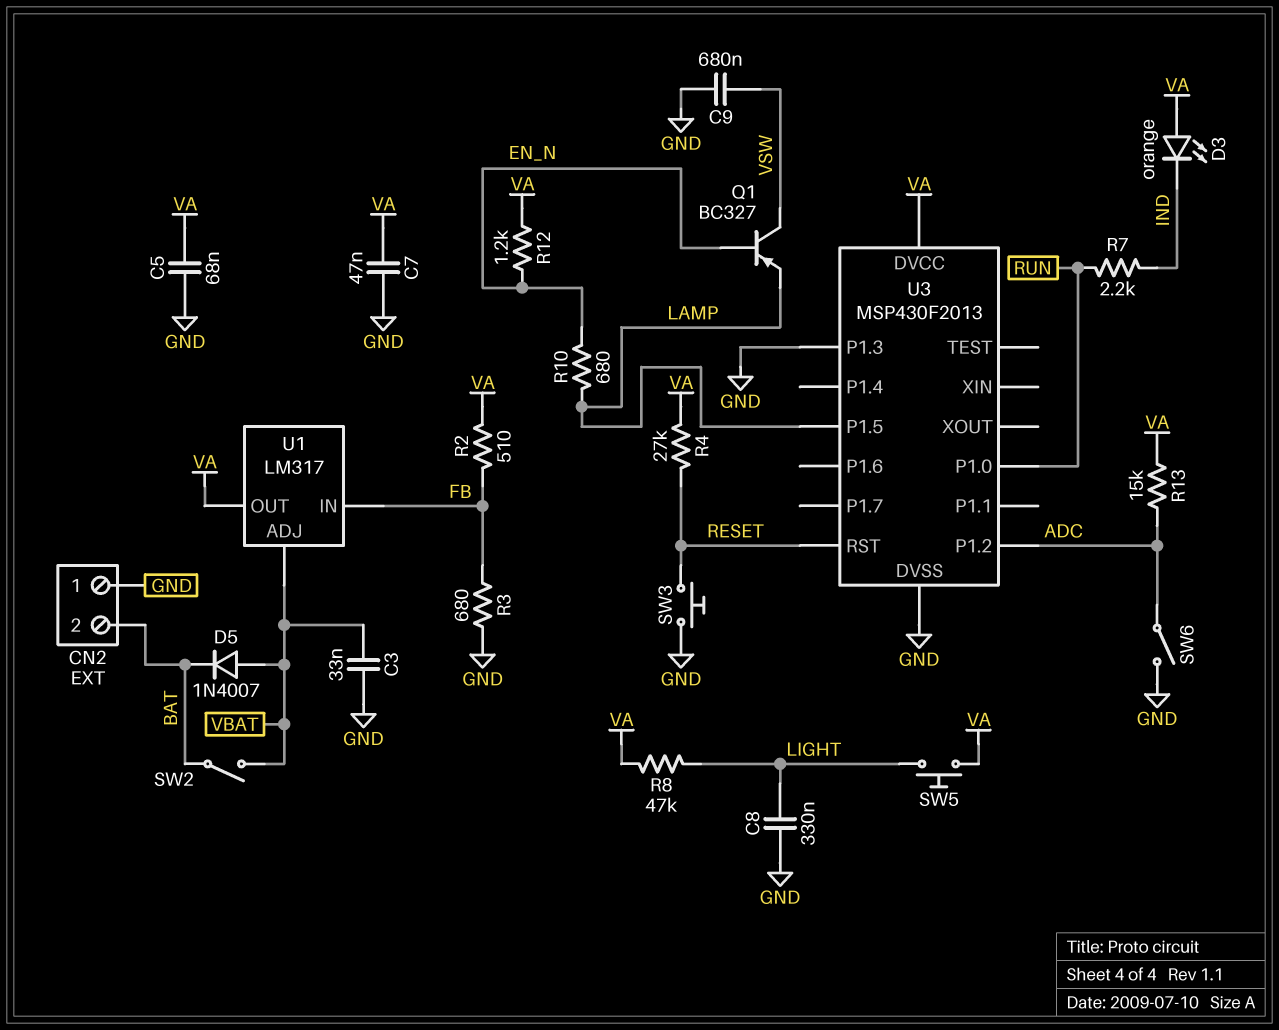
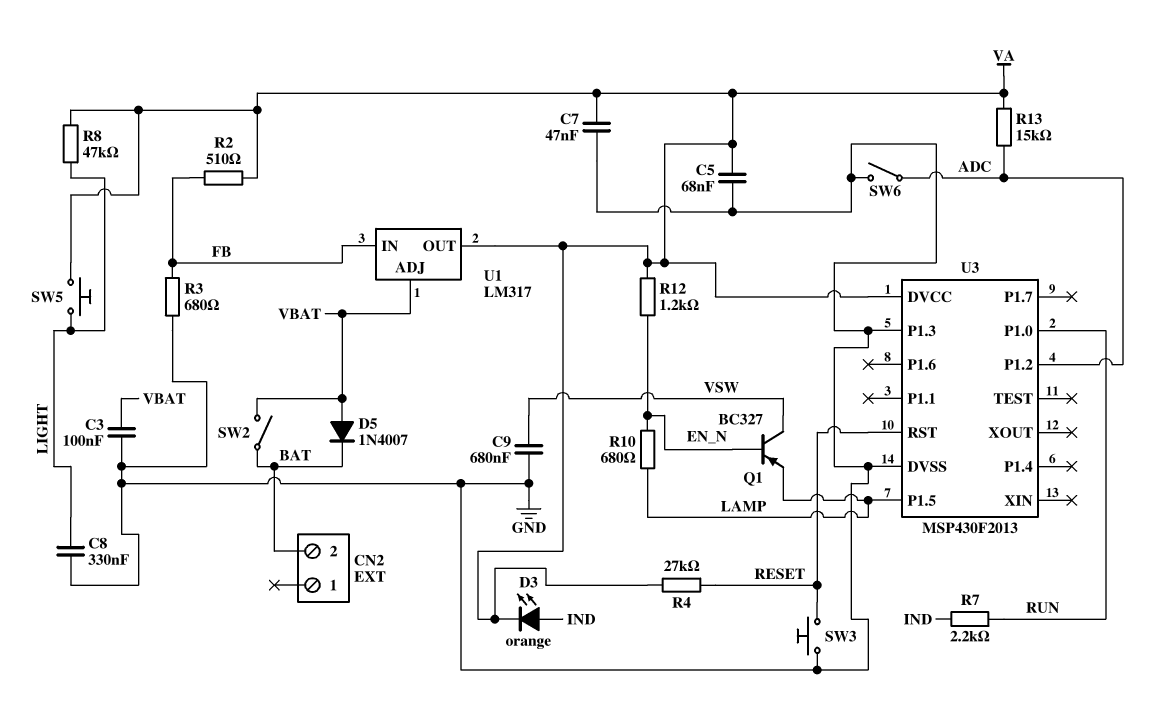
C3: 33nF (GND, VBAT) -> 100nF (GND, VBAT)
CN2 pin 1: GND -> none
D3: LED orange (A VA, K IND) -> LED orange (A IND, K VA)

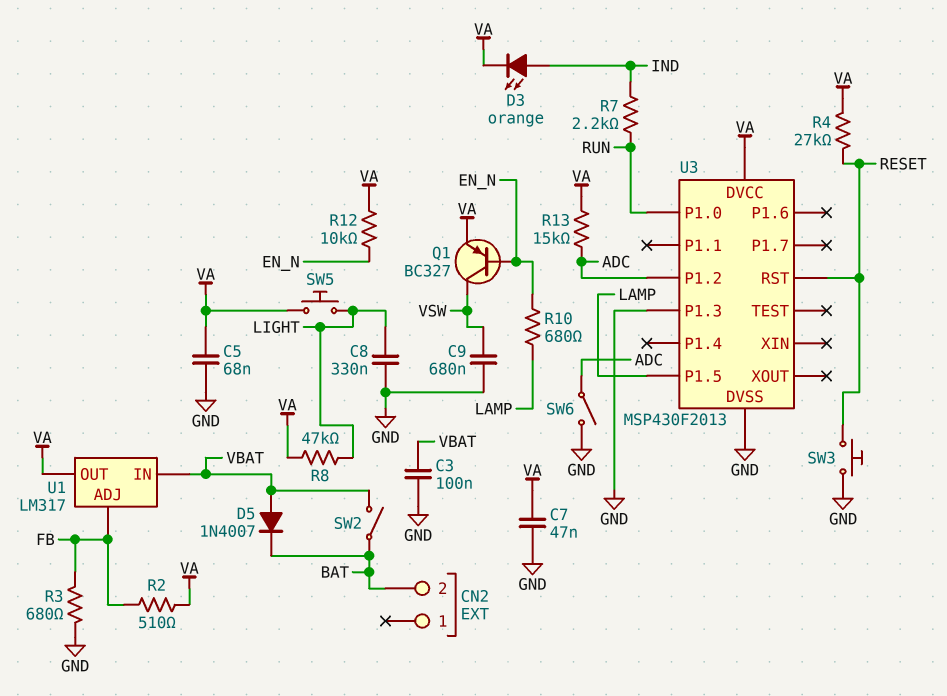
Q1: PNP BC327 (B EN_N, C VSW, E LAMP) -> PNP BC327 (B EN_N, C VSW, E VA)
R12: 1.2k (EN_N, VA) -> 10k (EN_N, VA)
U1 pin ADJ: VBAT -> FB
U1 pin IN: FB -> VBAT

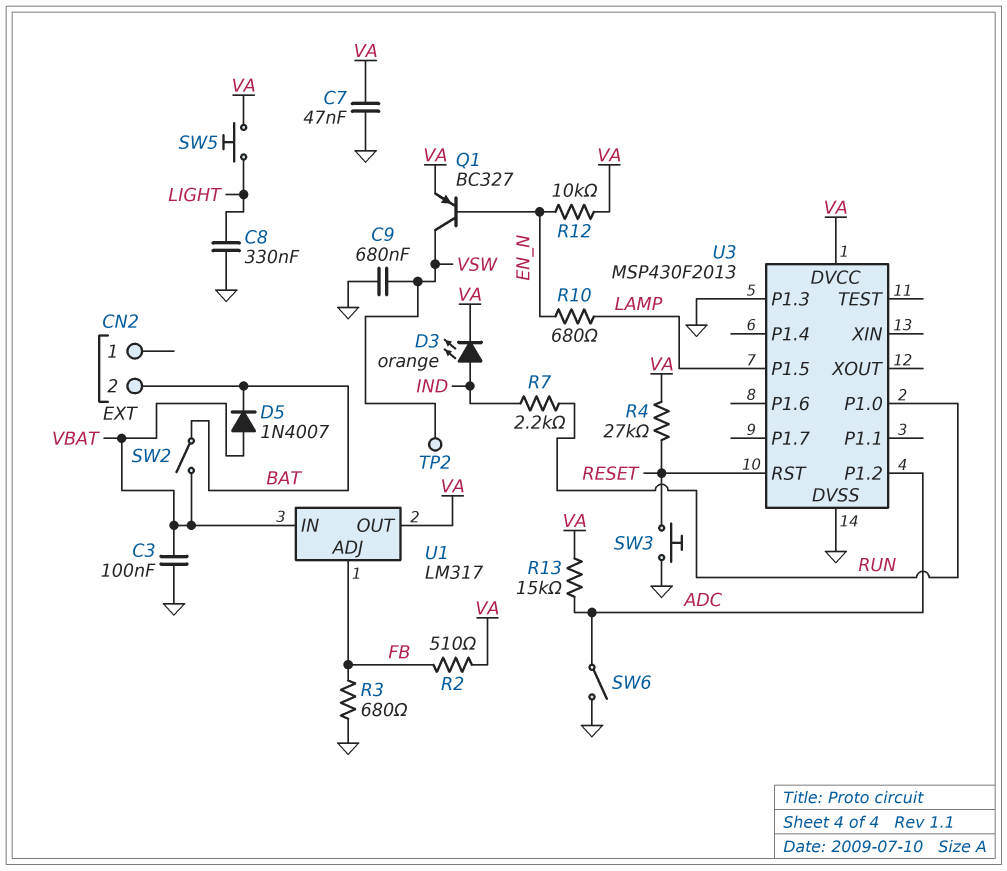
C5: 68nF (GND, VA) -> none
R8: 47k (LIGHT, VA) -> none
TP2: none -> test point (VSW)

